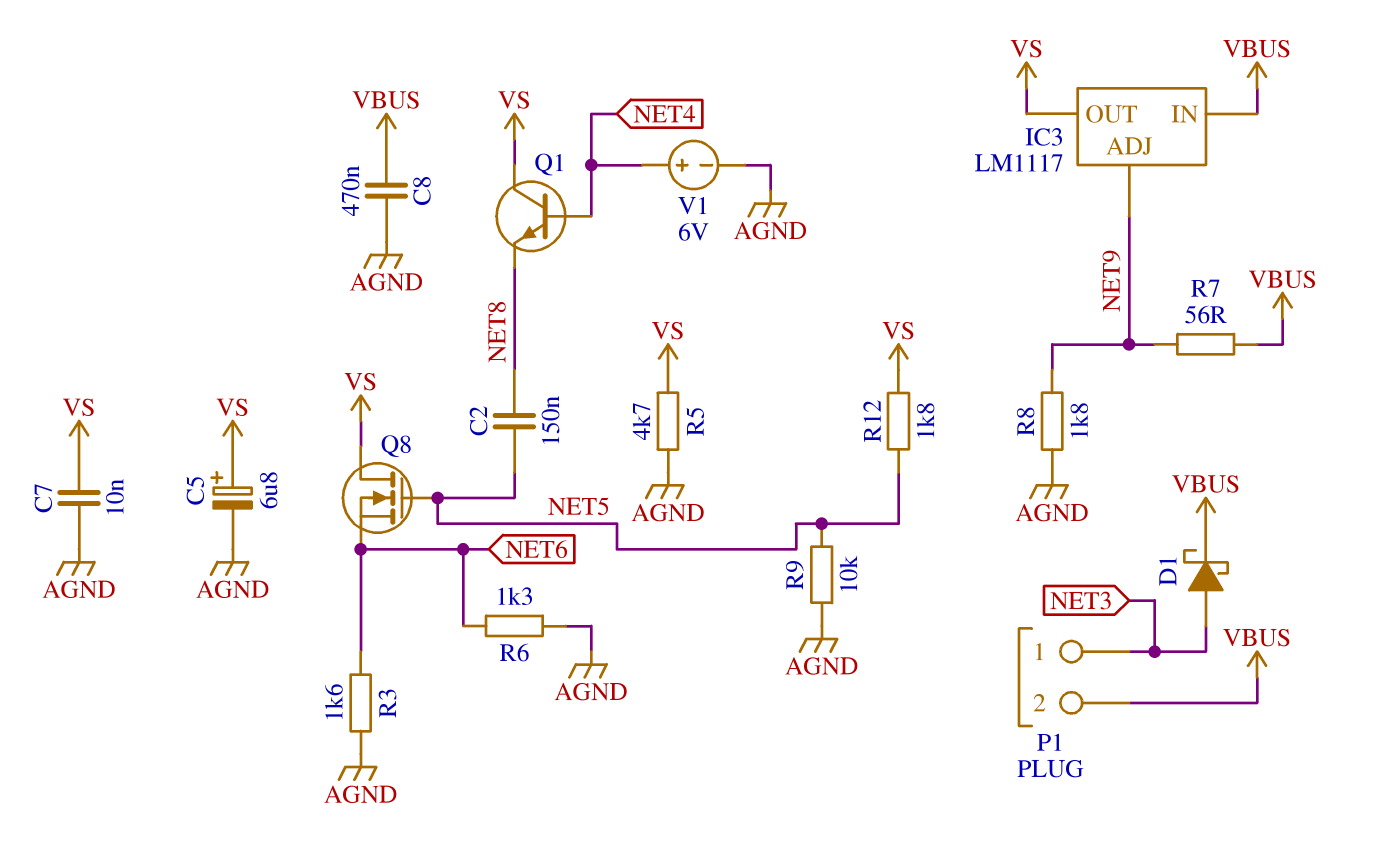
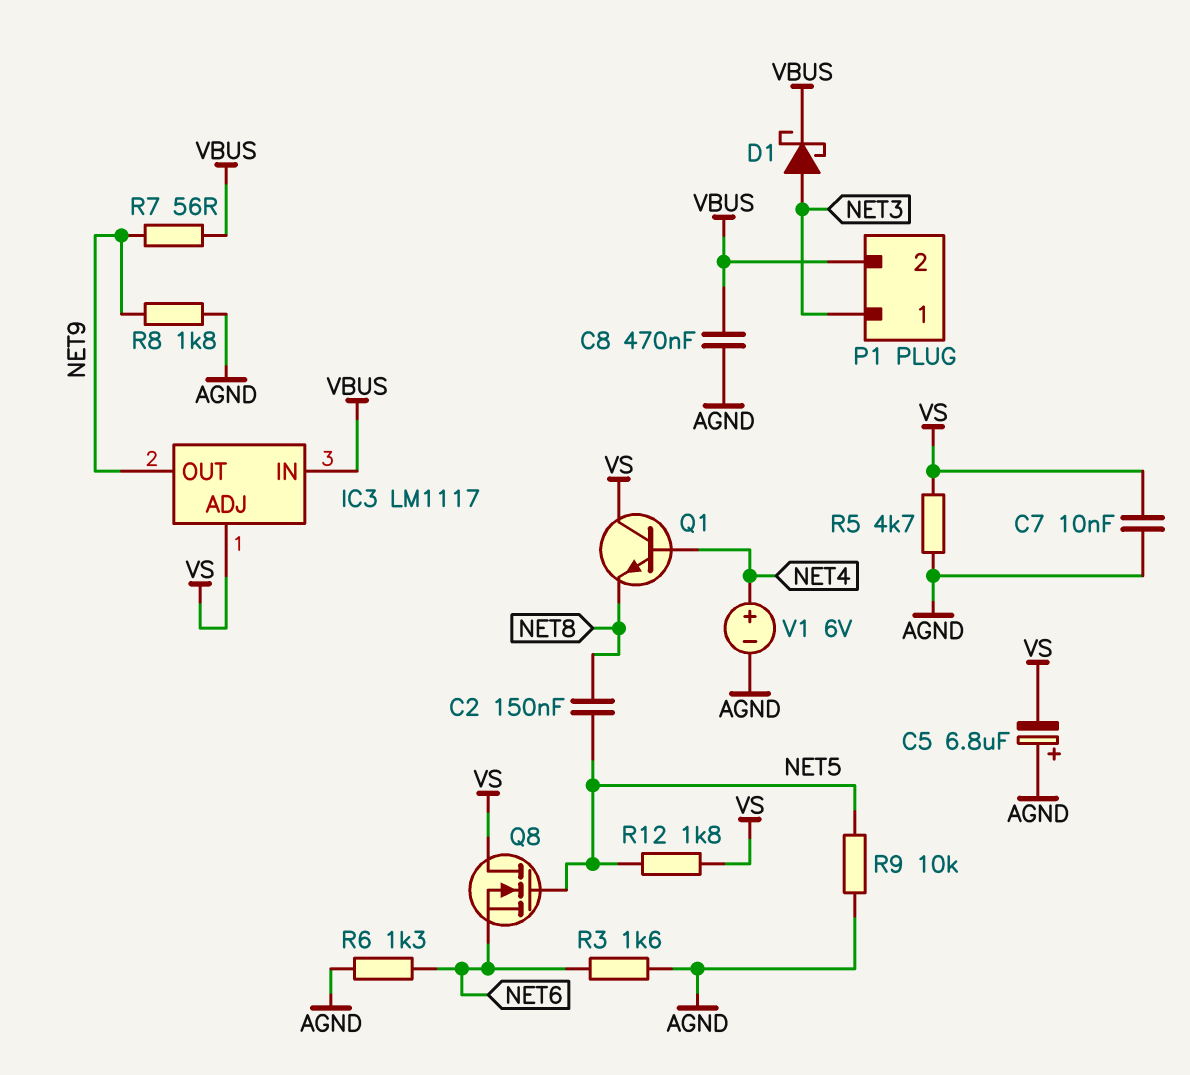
C5: 6.8uF (plus VS, minus AGND) -> 6.8uF (plus AGND, minus VS)
IC3 pin ADJ: NET9 -> VS
IC3 pin OUT: VS -> NET9

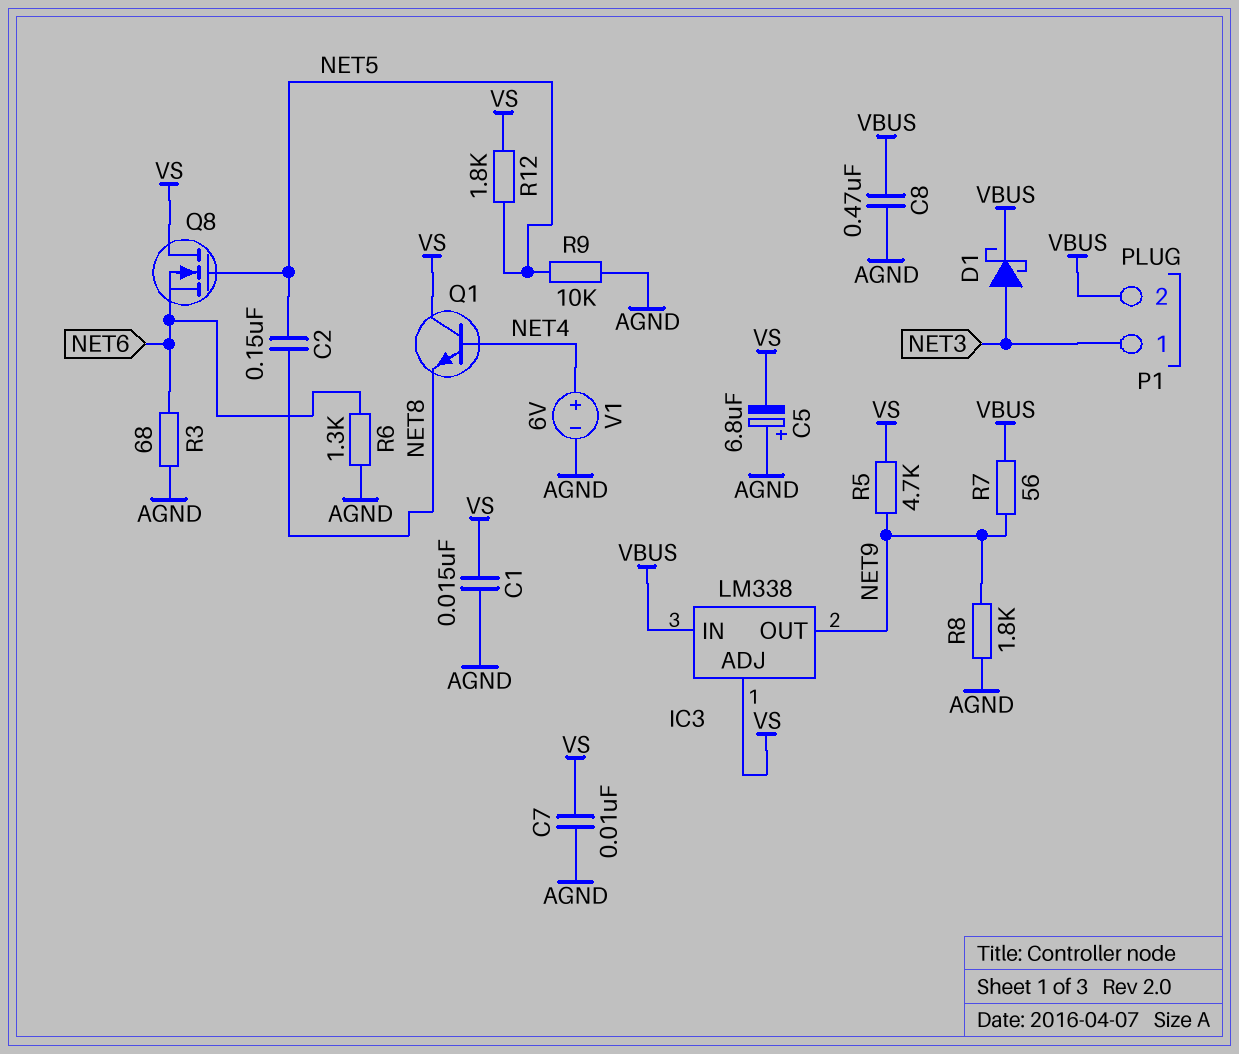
C1: none -> 15nF (AGND, VS)
IC3: LM1117 -> LM338
R3: 1.6k (AGND, NET6) -> 68 (AGND, NET6)
R5: 4.7k (AGND, VS) -> 4.7k (NET9, VS)

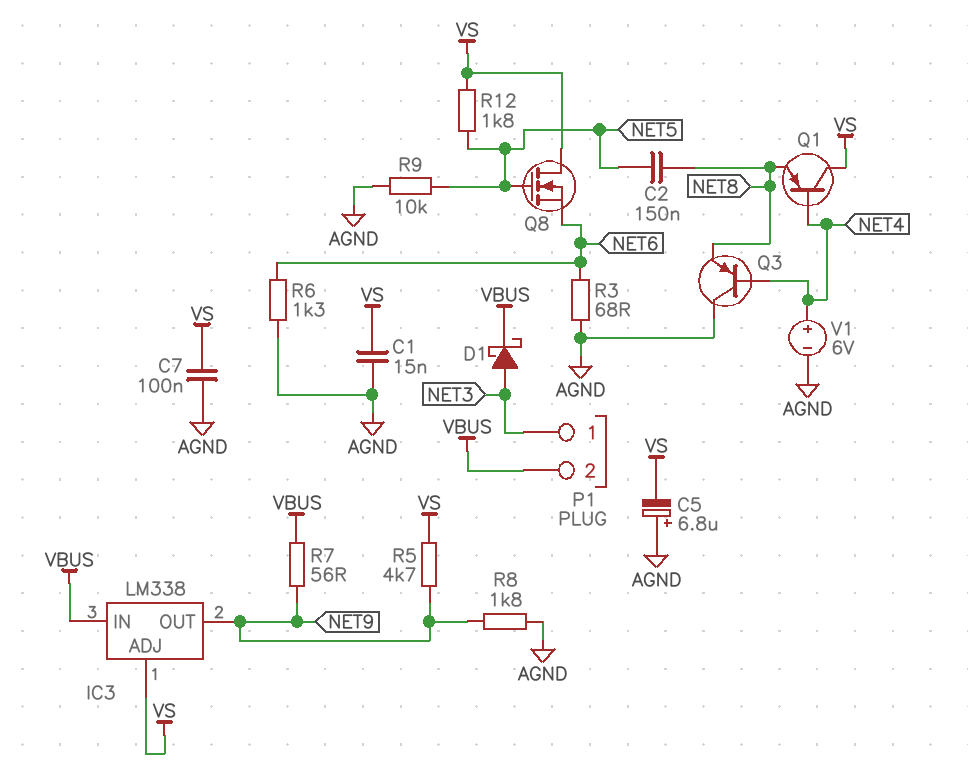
C7: 10nF (AGND, VS) -> 100nF (AGND, VS)
C8: 470nF (AGND, VBUS) -> none
Q1: NPN (B NET4, C VS, E NET8) -> PNP (B NET4, C VS, E NET8)
Q3: none -> PNP (B NET4, C AGND, E NET8)

